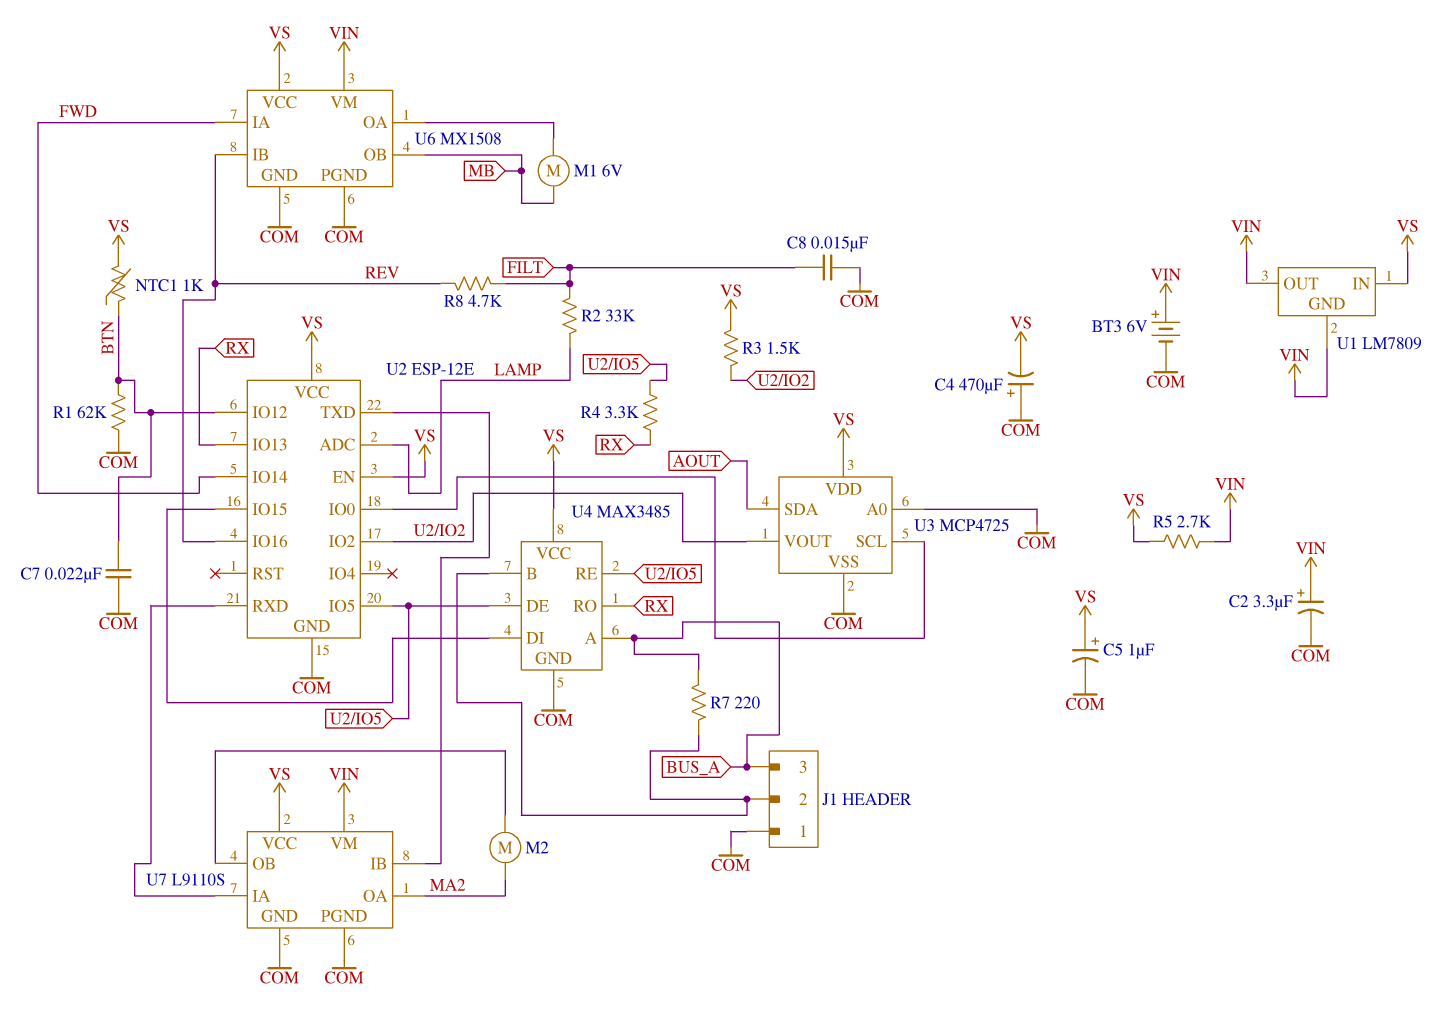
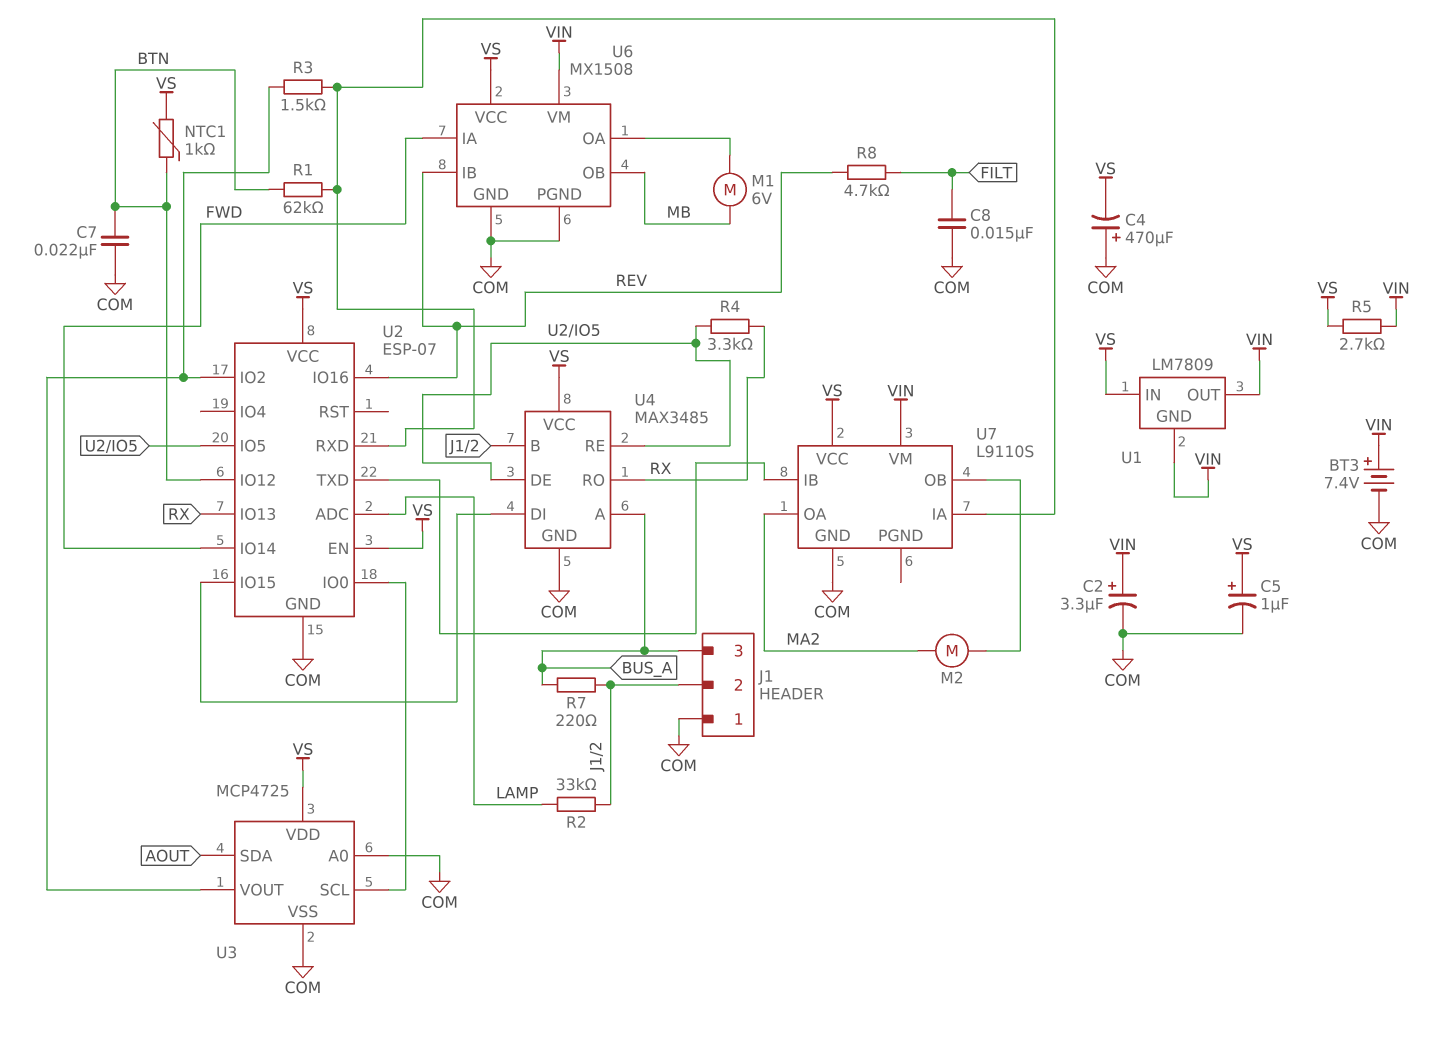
BT3: 6V (plus VIN, minus COM) -> 7.4V (plus VIN, minus COM)
R1: 62k (BTN, COM) -> 62k (BTN, U2/RXD)
R2: 33k (FILT, LAMP) -> 33k (J1/2, LAMP)
R3: 1.5k (U2/IO2, VS) -> 1.5k (U2/IO2, U2/RXD)
U2: ESP-12E -> ESP-07
U7 pin PGND: COM -> none

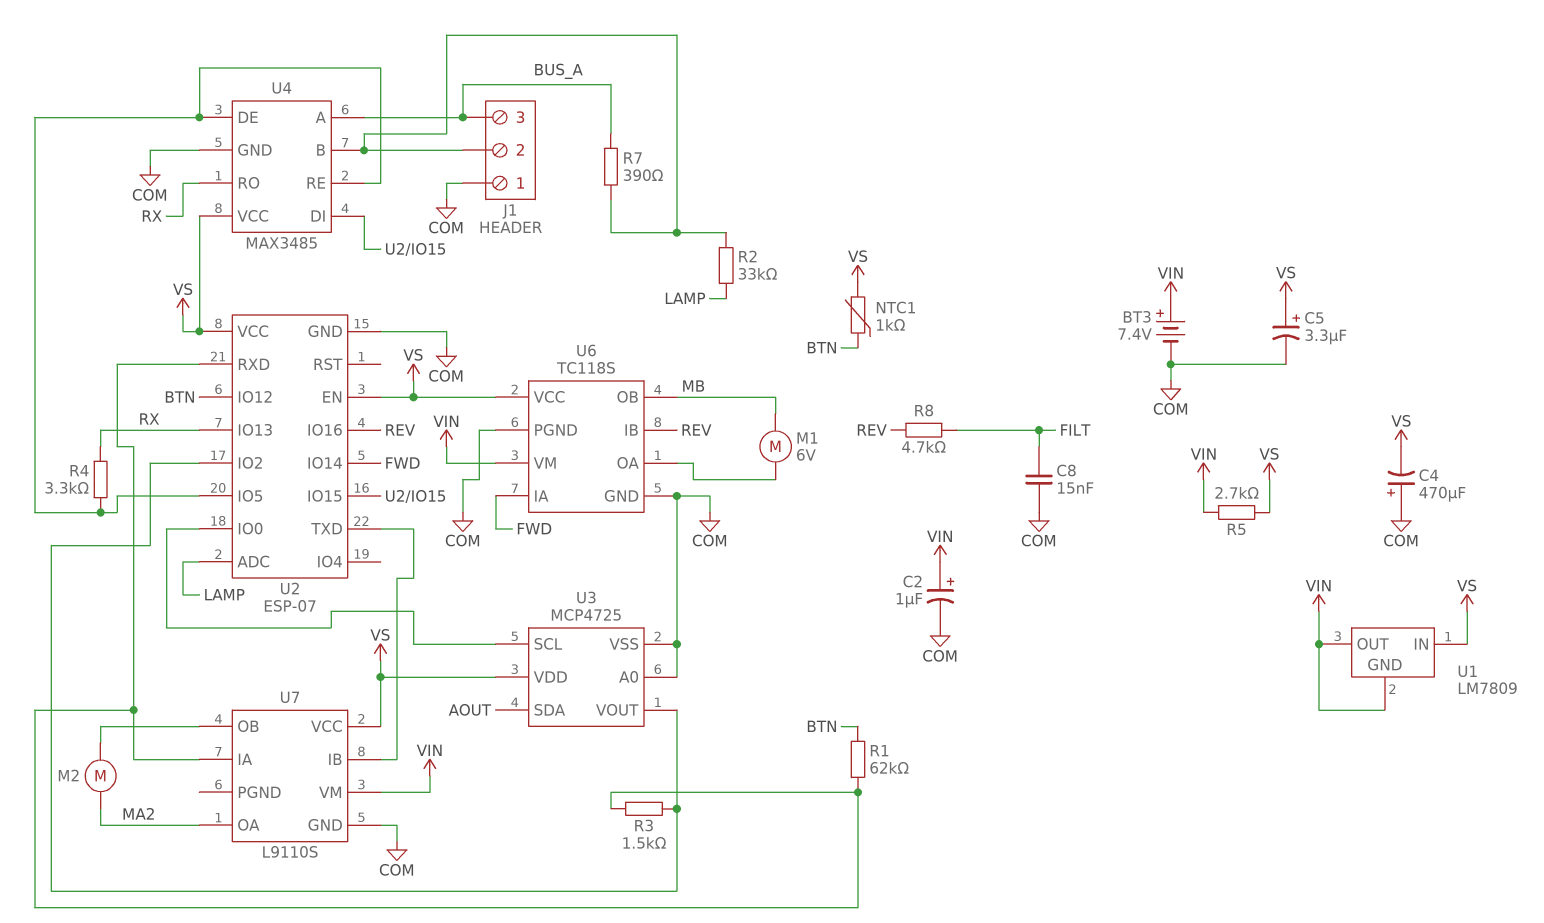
C2: 3.3uF (plus VIN, minus COM) -> 1uF (plus VIN, minus COM)
C5: 1uF (plus VS, minus COM) -> 3.3uF (plus VS, minus COM)
C7: 22nF (BTN, COM) -> none
R7: 220 (BUS_A, J1/2) -> 390 (BUS_A, J1/2)
U6: MX1508 -> TC118S

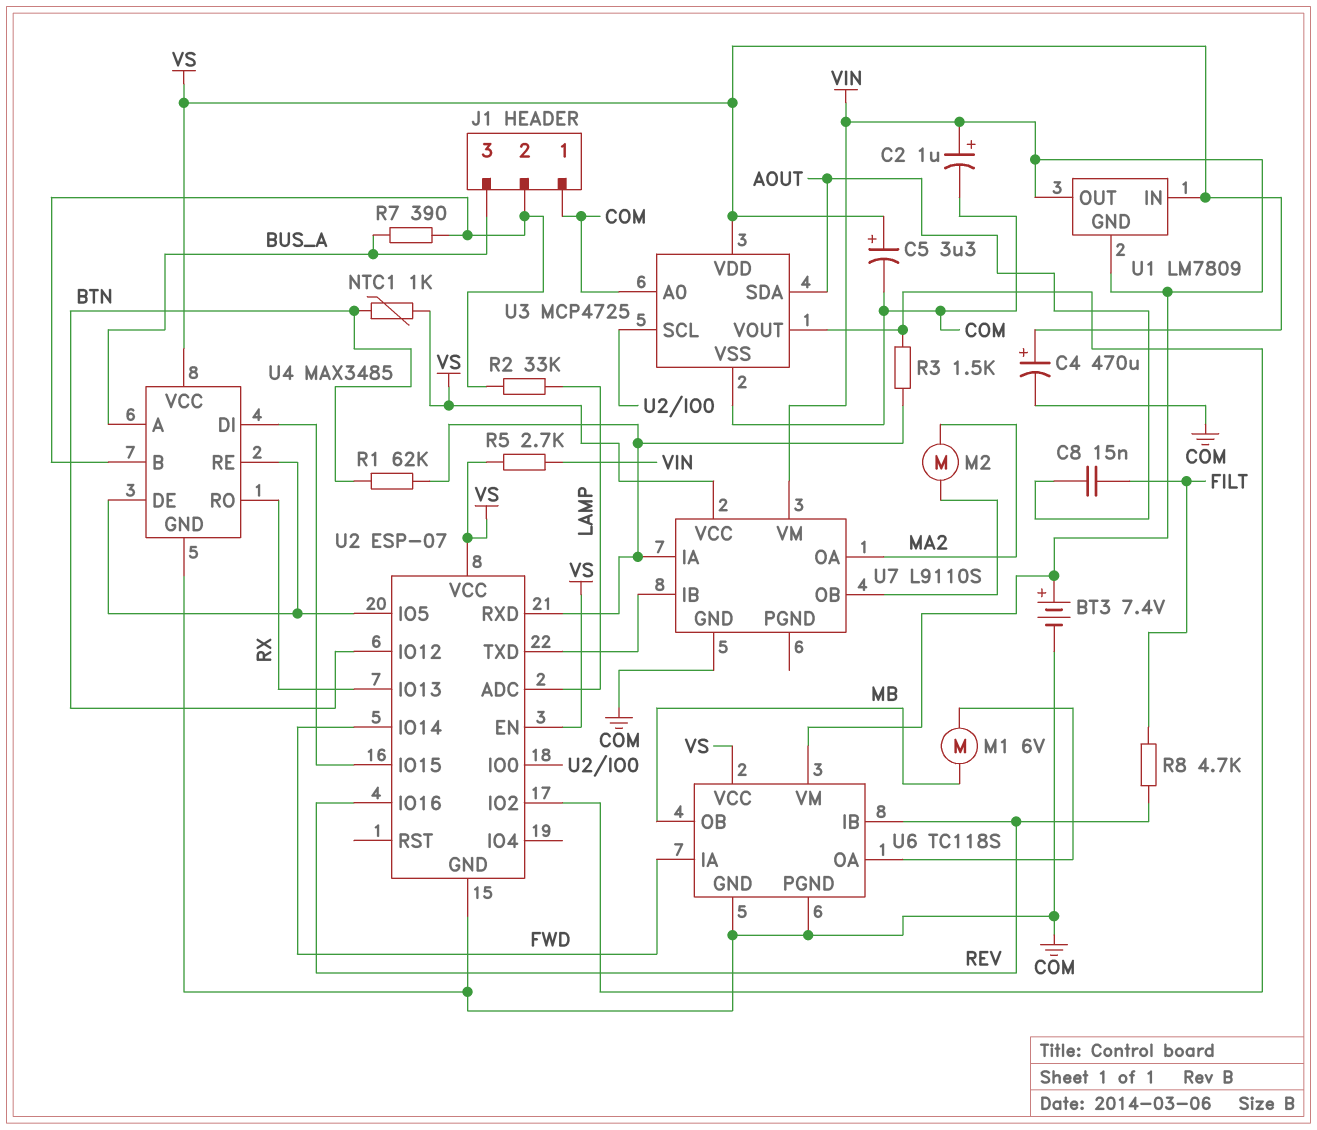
C4: 470uF (plus COM, minus VS) -> 470uF (plus VS, minus COM)
C8: 15nF (COM, FILT) -> 15nF (AOUT, FILT)
R4: 3.3k (RX, U2/IO5) -> none

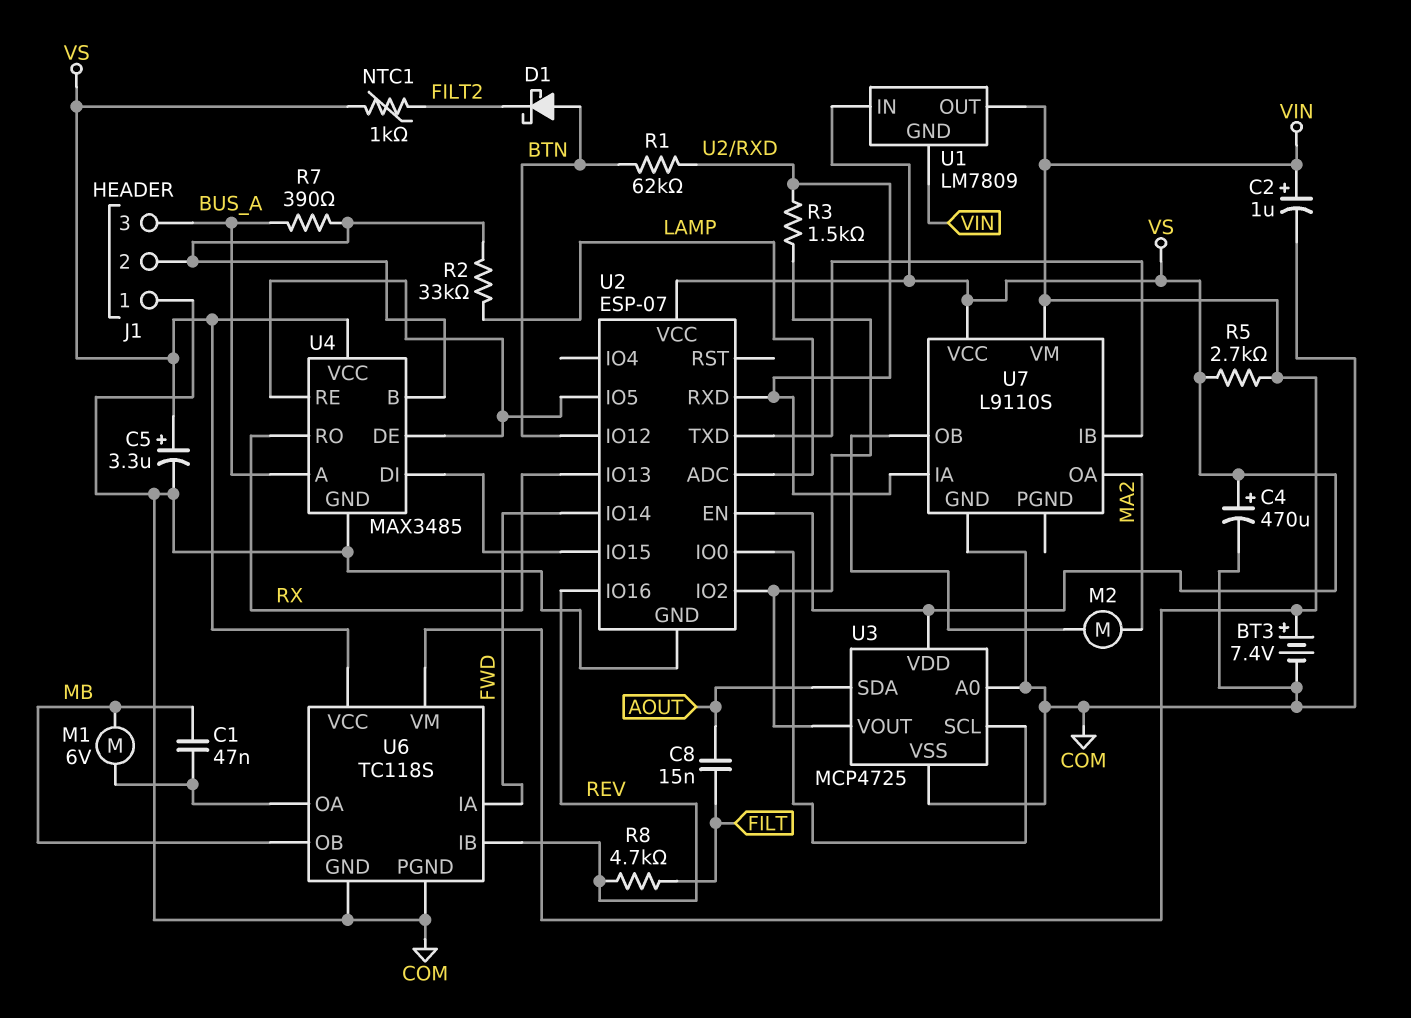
C1: none -> 47nF (MB, U6/OA)
D1: none -> schottky (A BTN, K FILT2)
NTC1: 1k (BTN, VS) -> 1k (FILT2, VS)

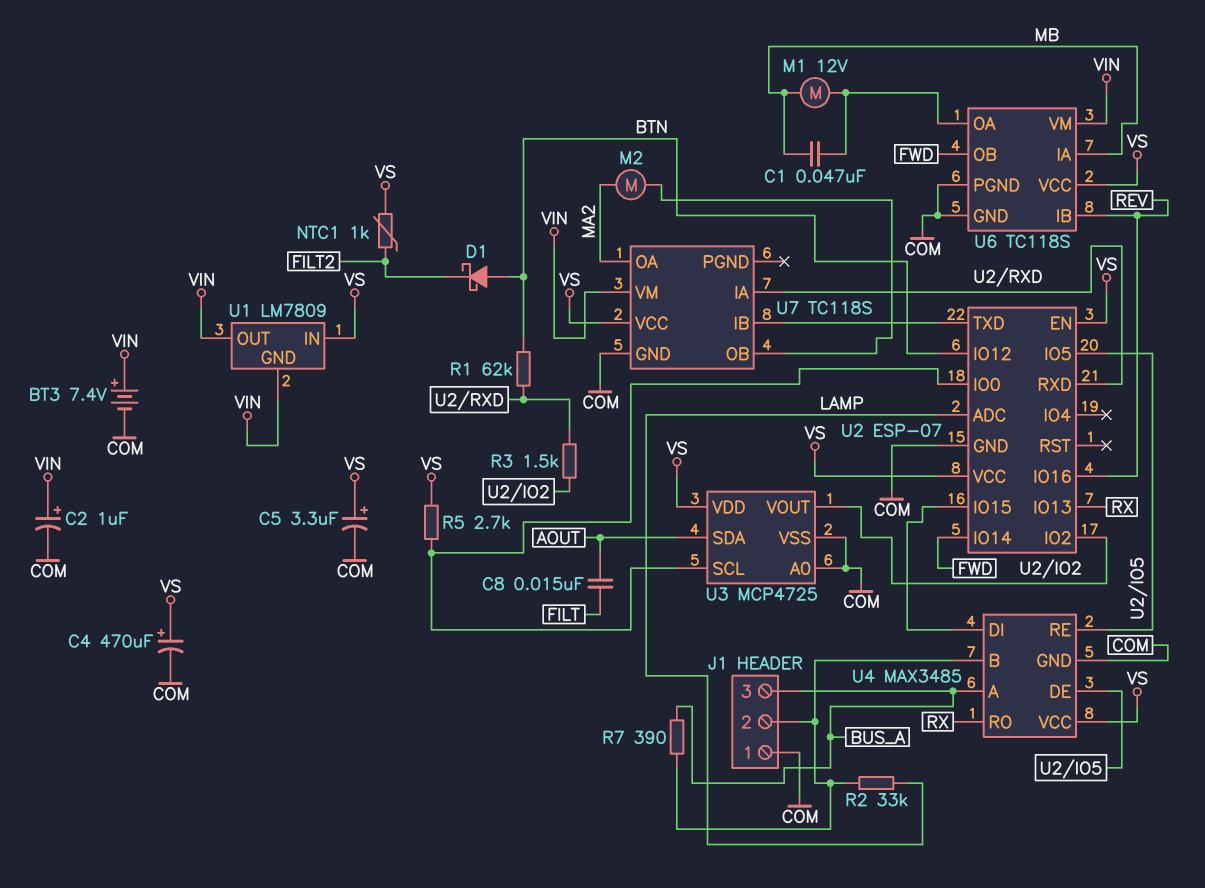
M1: motor 6V (MB, U6/OA) -> motor 12V (MB, U6/OA)
R5: 2.7k (VIN, VS) -> 2.7k (U2/IO0, VS)
R8: 4.7k (FILT, REV) -> none
U6 pin IA: FWD -> MB
U6 pin OB: MB -> FWD
U7: L9110S -> TC118S

